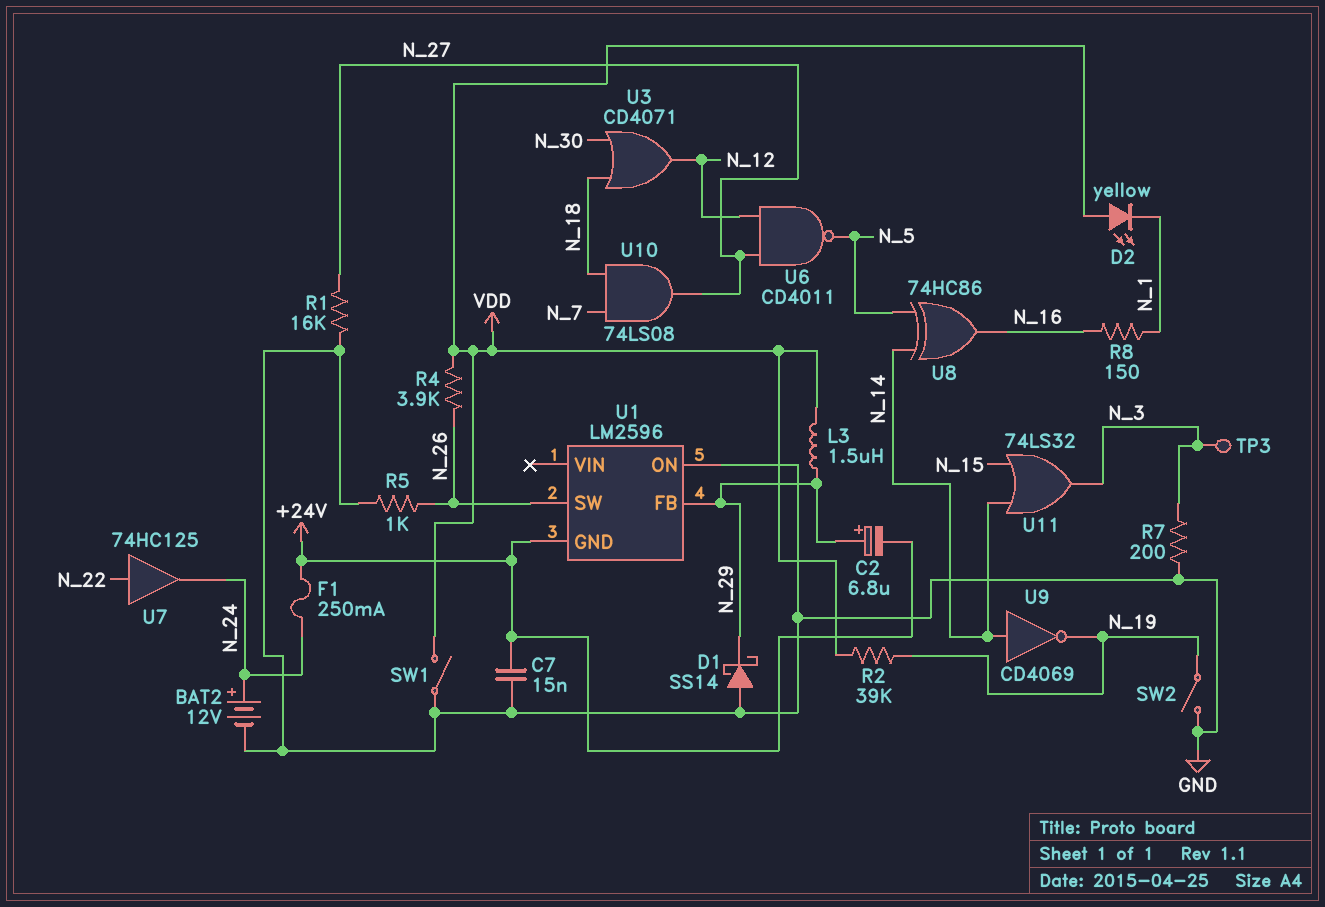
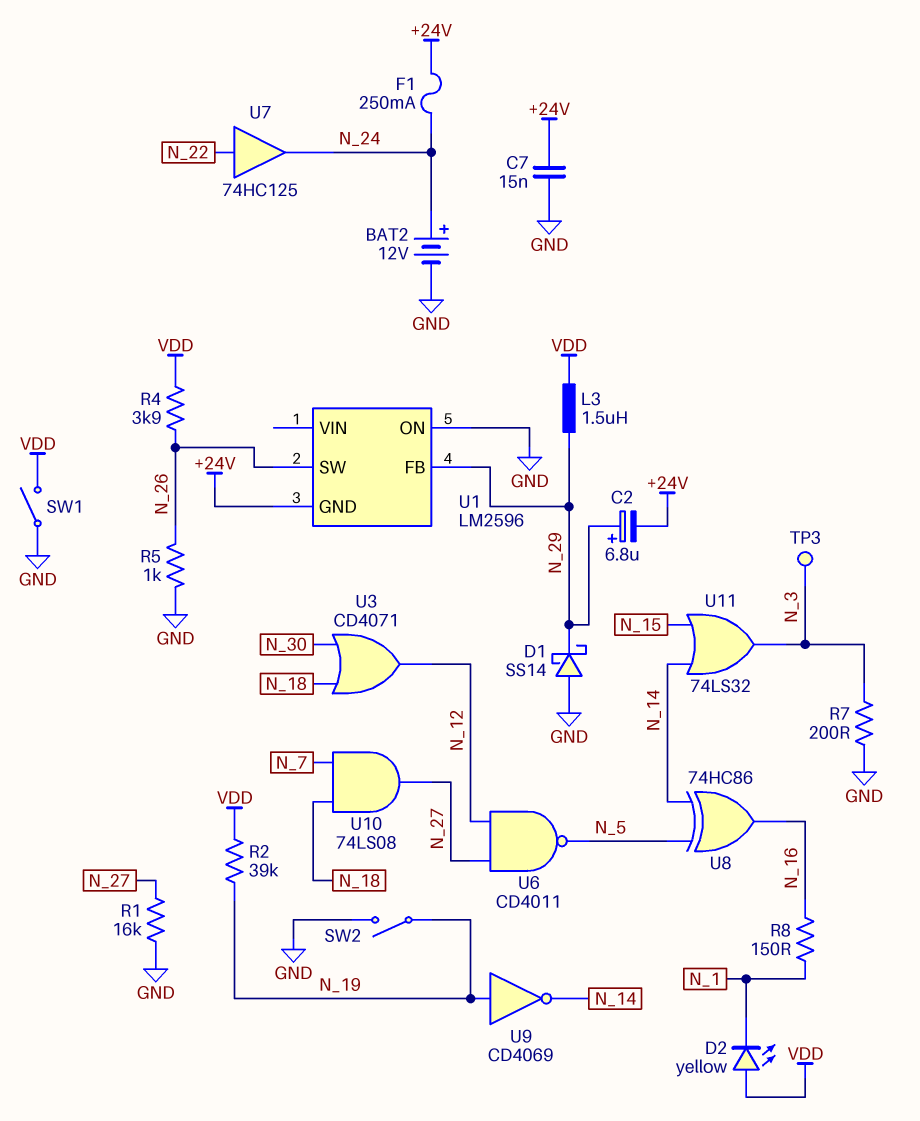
U9: NOT CD4069 (in N_14, out N_19) -> NOT CD4069 (in N_19, out N_14)

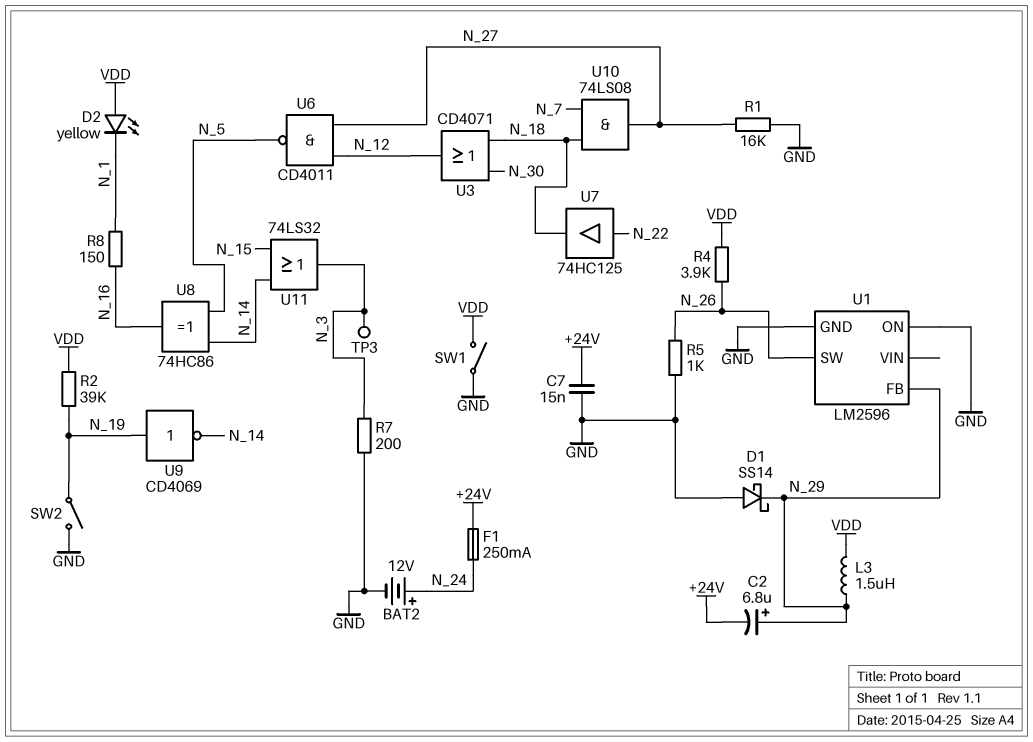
U1 pin GND: +24V -> GND
U7: buffer 74HC125 (in N_22, out N_24) -> buffer 74HC125 (in N_22, out N_18)

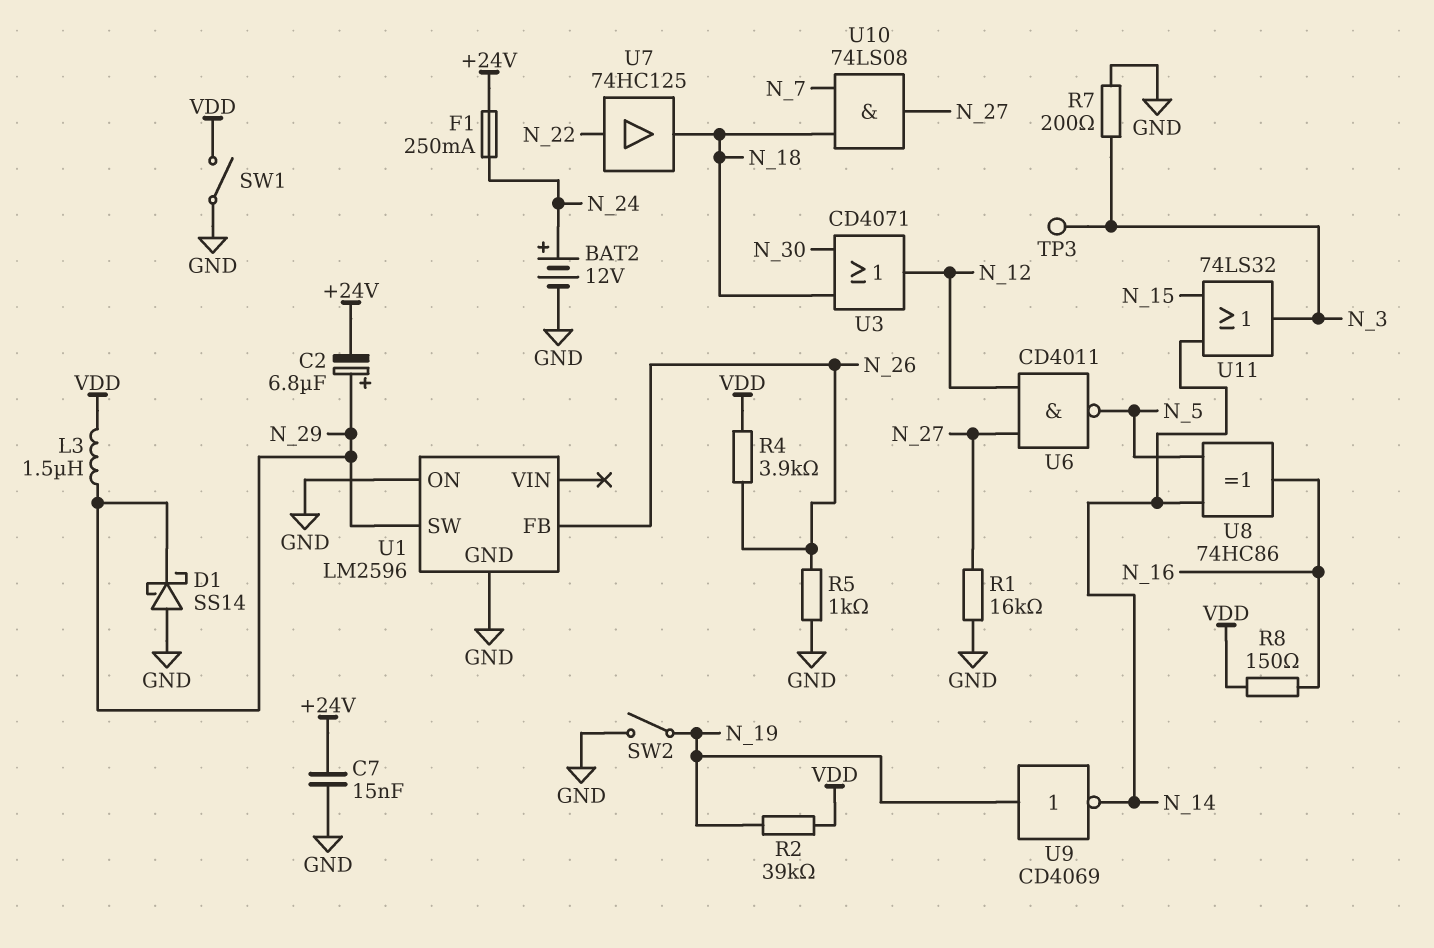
D2: LED yellow (A VDD, K N_1) -> none
R8: 150 (N_1, N_16) -> 150 (N_16, VDD)
U1 pin FB: N_29 -> N_26
U1 pin SW: N_26 -> N_29

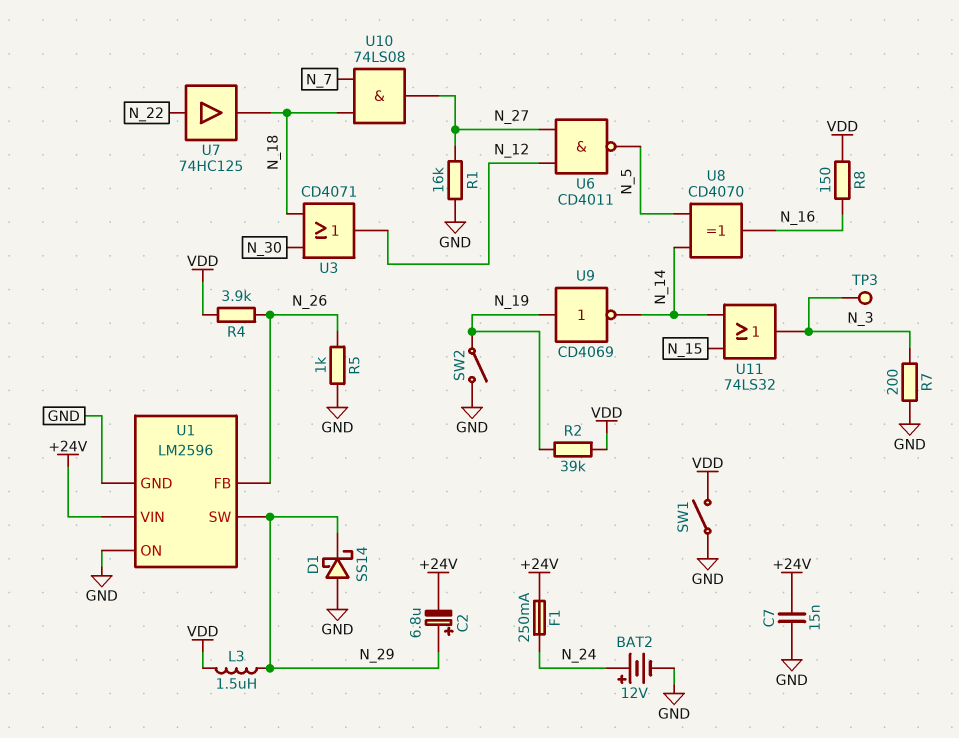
U1 pin VIN: none -> +24V
U8: XOR 74HC86 (in N_5, in N_14, out N_16) -> XOR CD4070 (in N_5, in N_14, out N_16)

